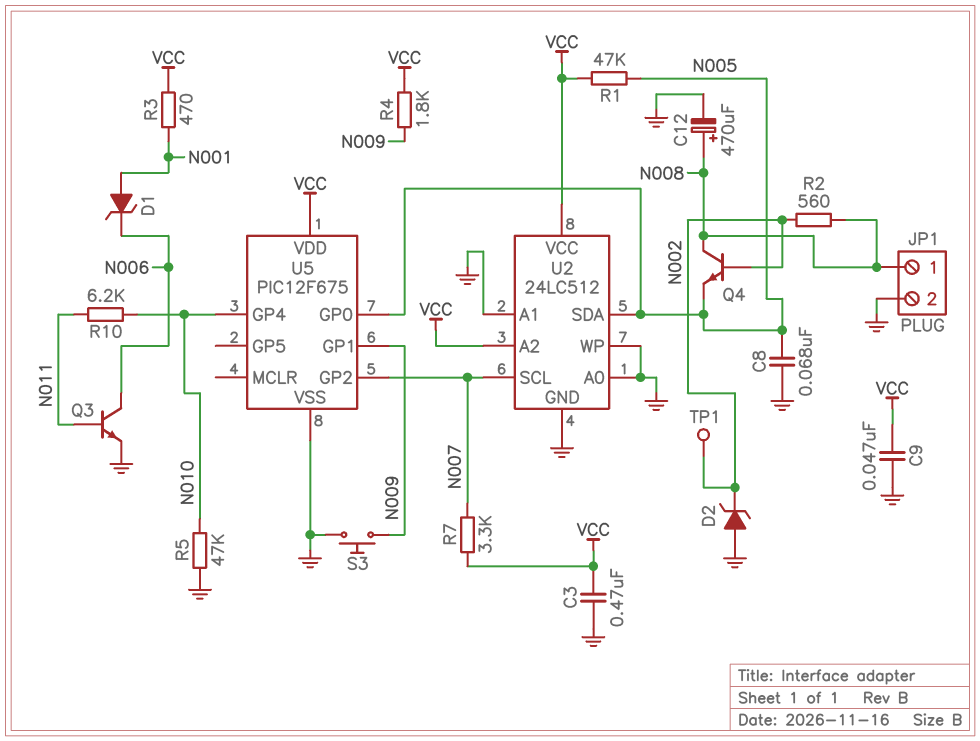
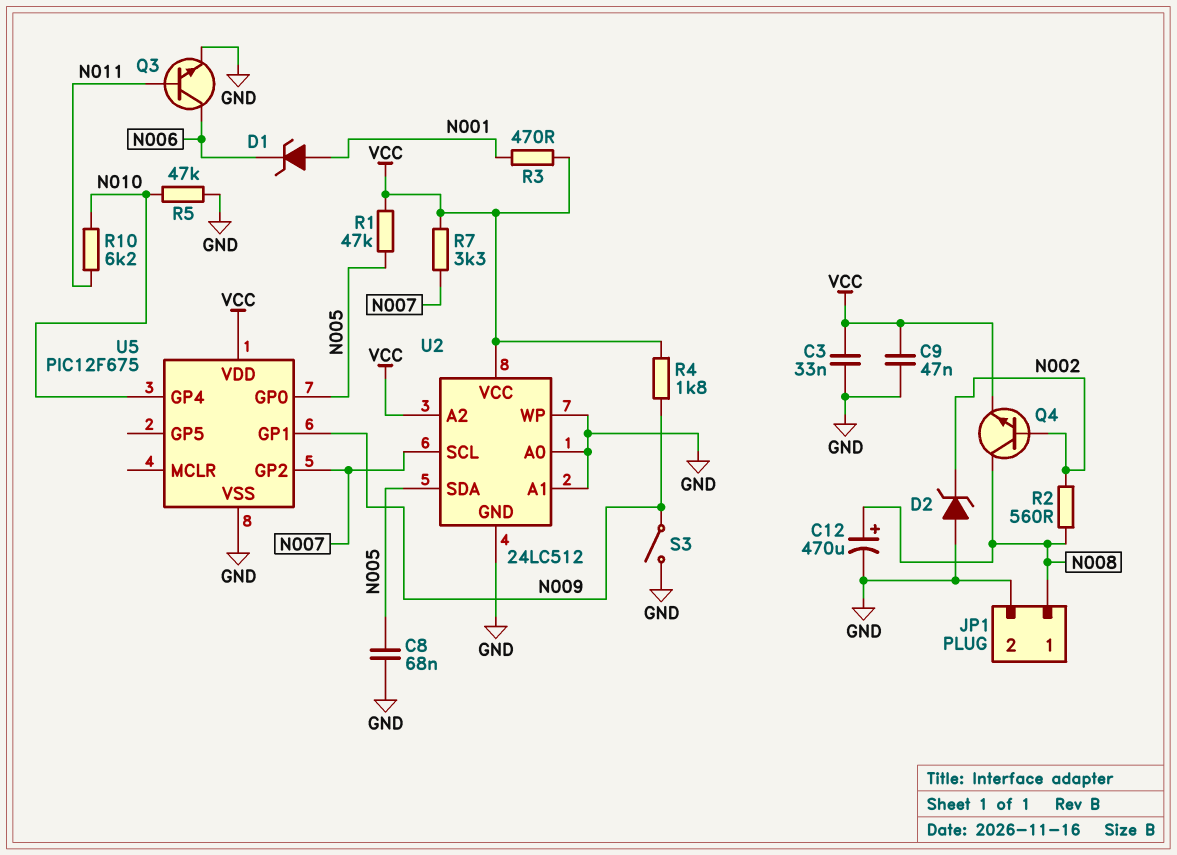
C3: 470nF (GND, VCC) -> 33nF (GND, VCC)
Q4: NPN (B N002, C N008, E N005) -> NPN (B N002, C N008, E VCC)
S3: button (GND, N009) -> switch (GND, N009)
TP1: test point (N002) -> none

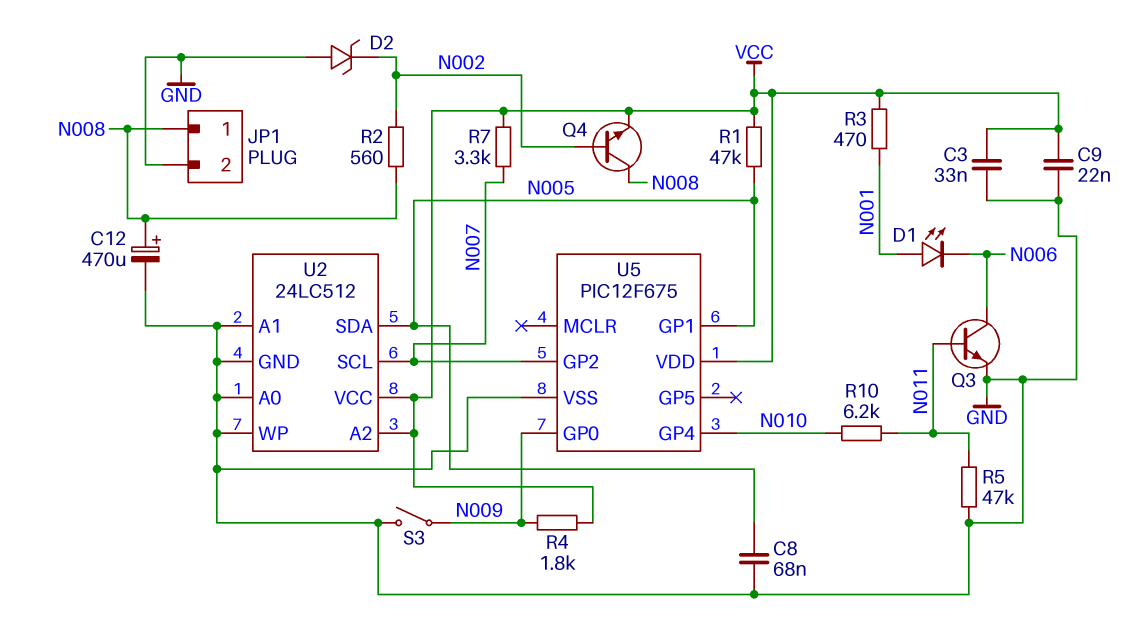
C9: 47nF (GND, VCC) -> 22nF (GND, VCC)
D1: zener (A N001, K N006) -> LED (A N001, K N006)
R5: 47k (GND, N010) -> 47k (GND, N011)
U5 pin GP0: N005 -> N009
U5 pin GP1: N009 -> N005

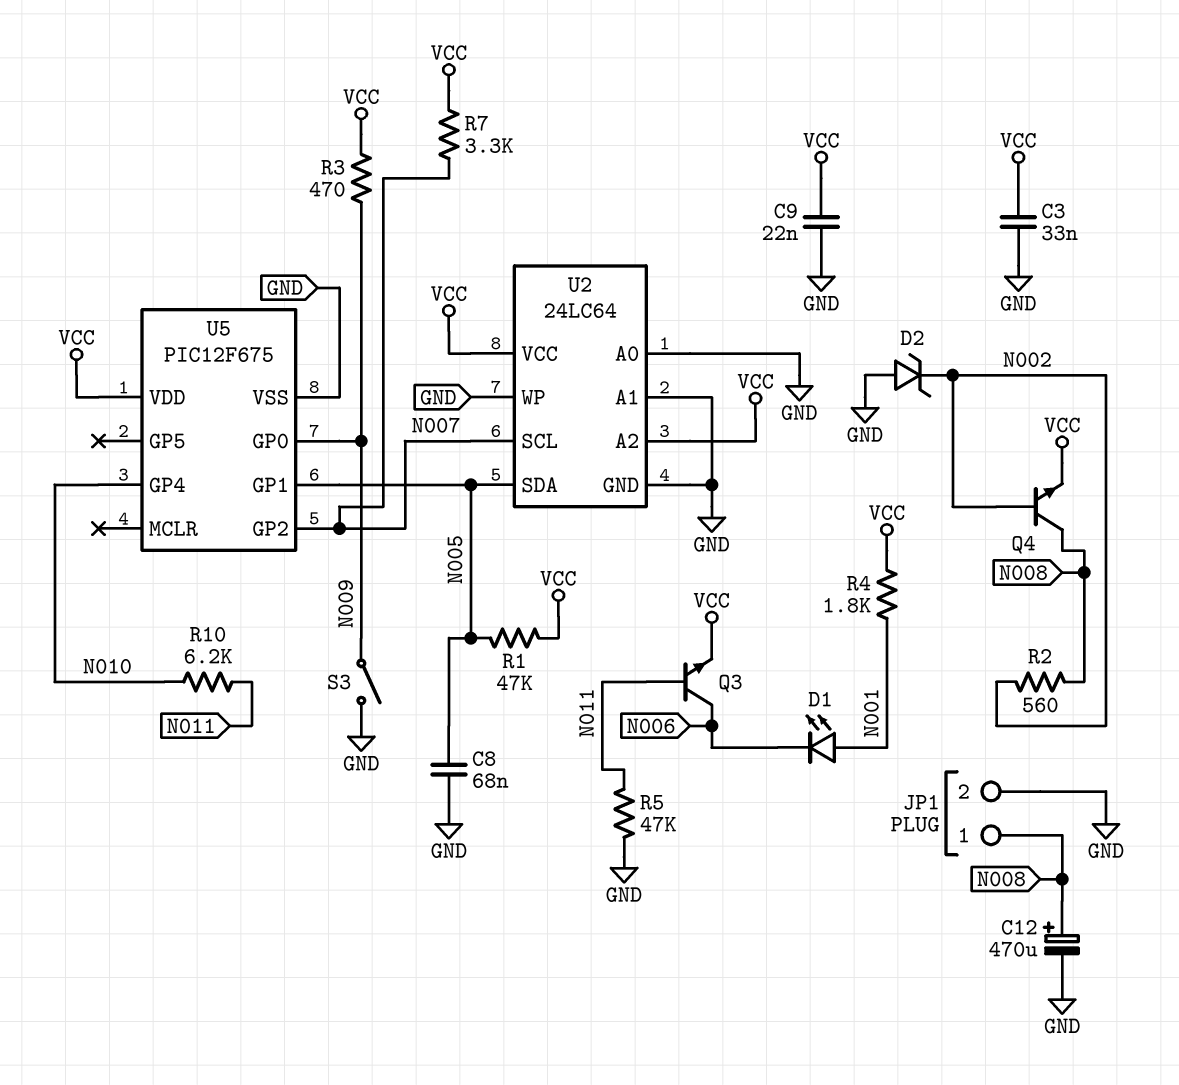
Q3: NPN (B N011, C N006, E GND) -> NPN (B N011, C N006, E VCC)
R3: 470 (N001, VCC) -> 470 (N009, VCC)
R4: 1.8k (N009, VCC) -> 1.8k (N001, VCC)
U2: 24LC512 -> 24LC64

